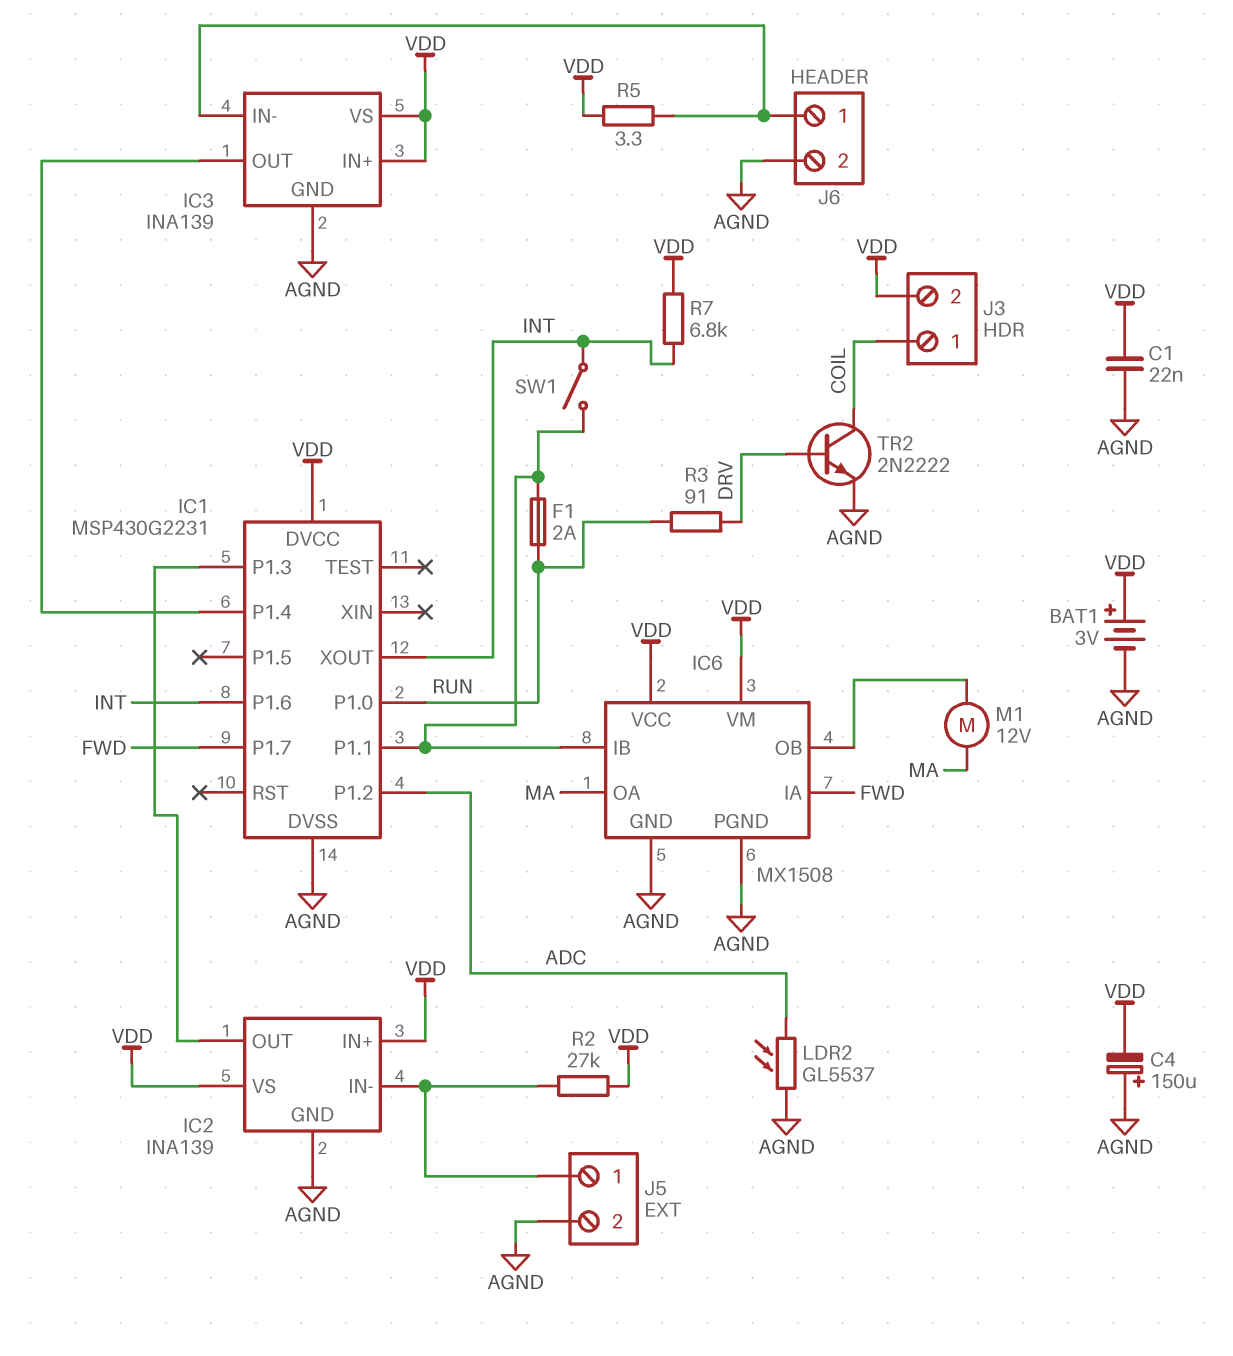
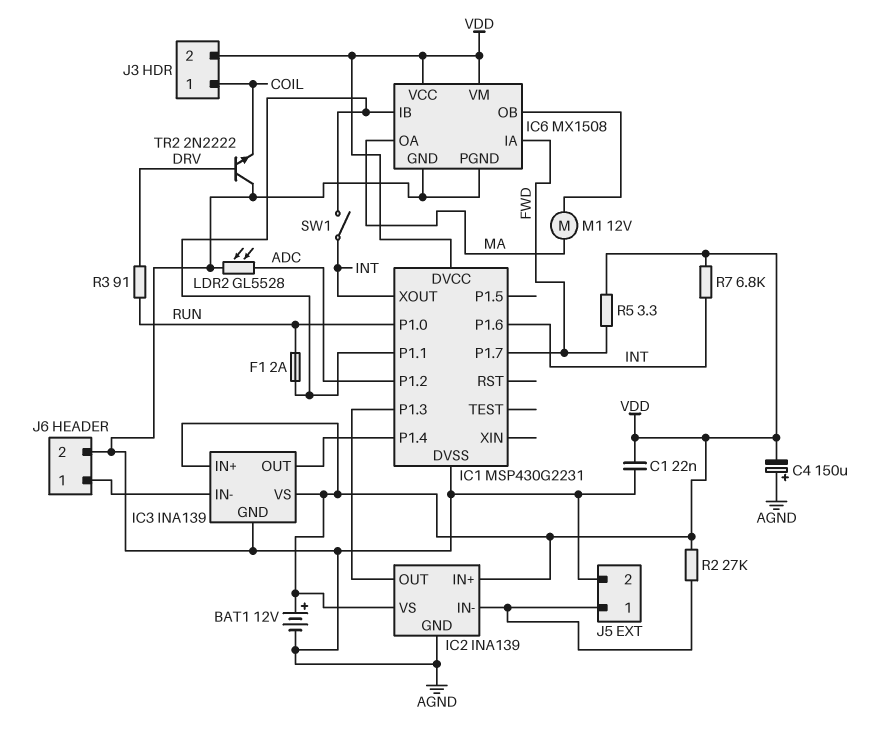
BAT1: 3V (plus VDD, minus AGND) -> 12V (plus VDD, minus AGND)
LDR2: GL5537 (ADC, AGND) -> GL5528 (ADC, AGND)
R5: 3.3 (IC3/IN-, VDD) -> 3.3 (FWD, VDD)
TR2: NPN 2N2222 (B DRV, C COIL, E AGND) -> NPN 2N2222 (B DRV, C AGND, E COIL)

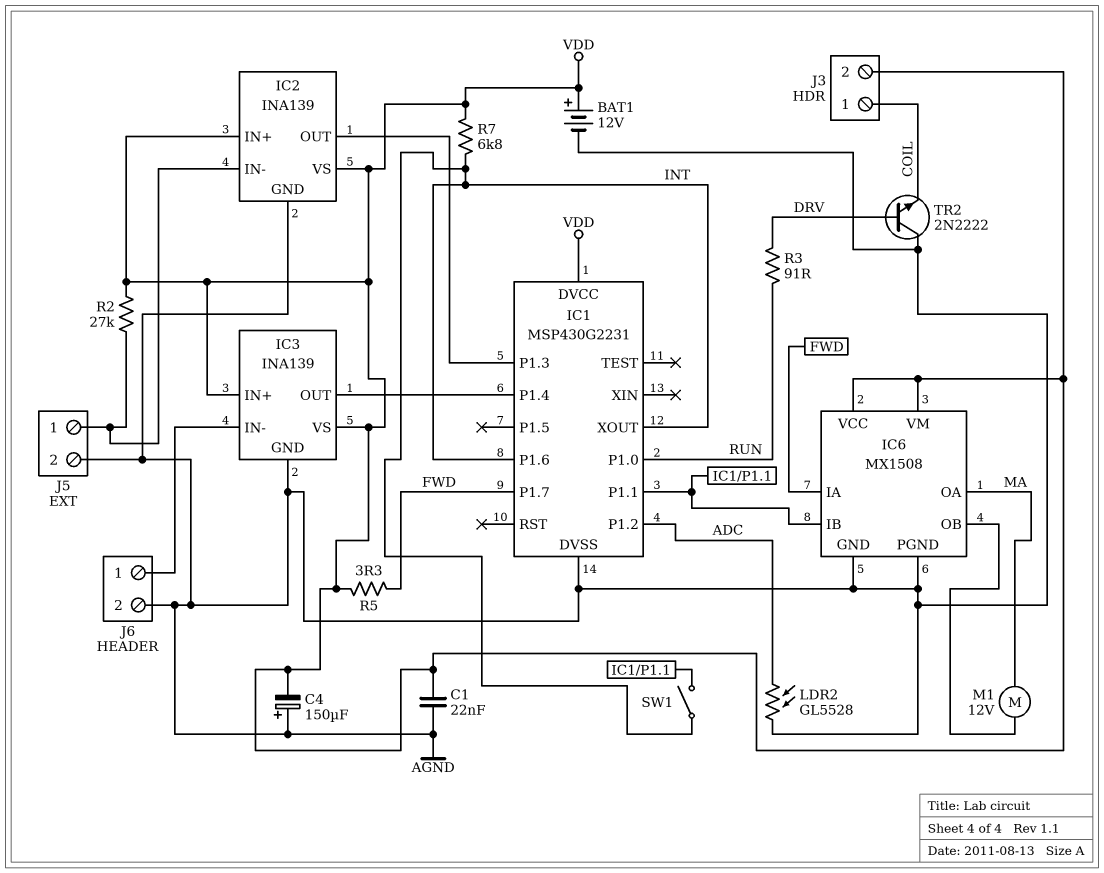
F1: 2A (IC1/P1.1, RUN) -> none

